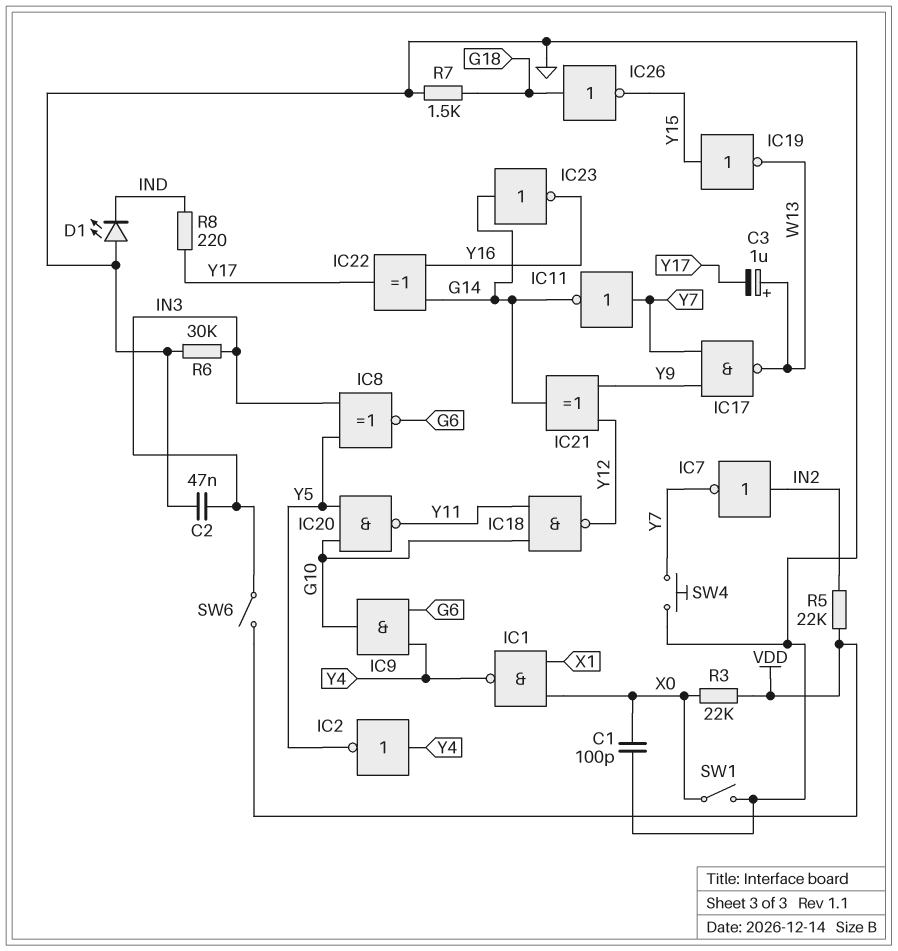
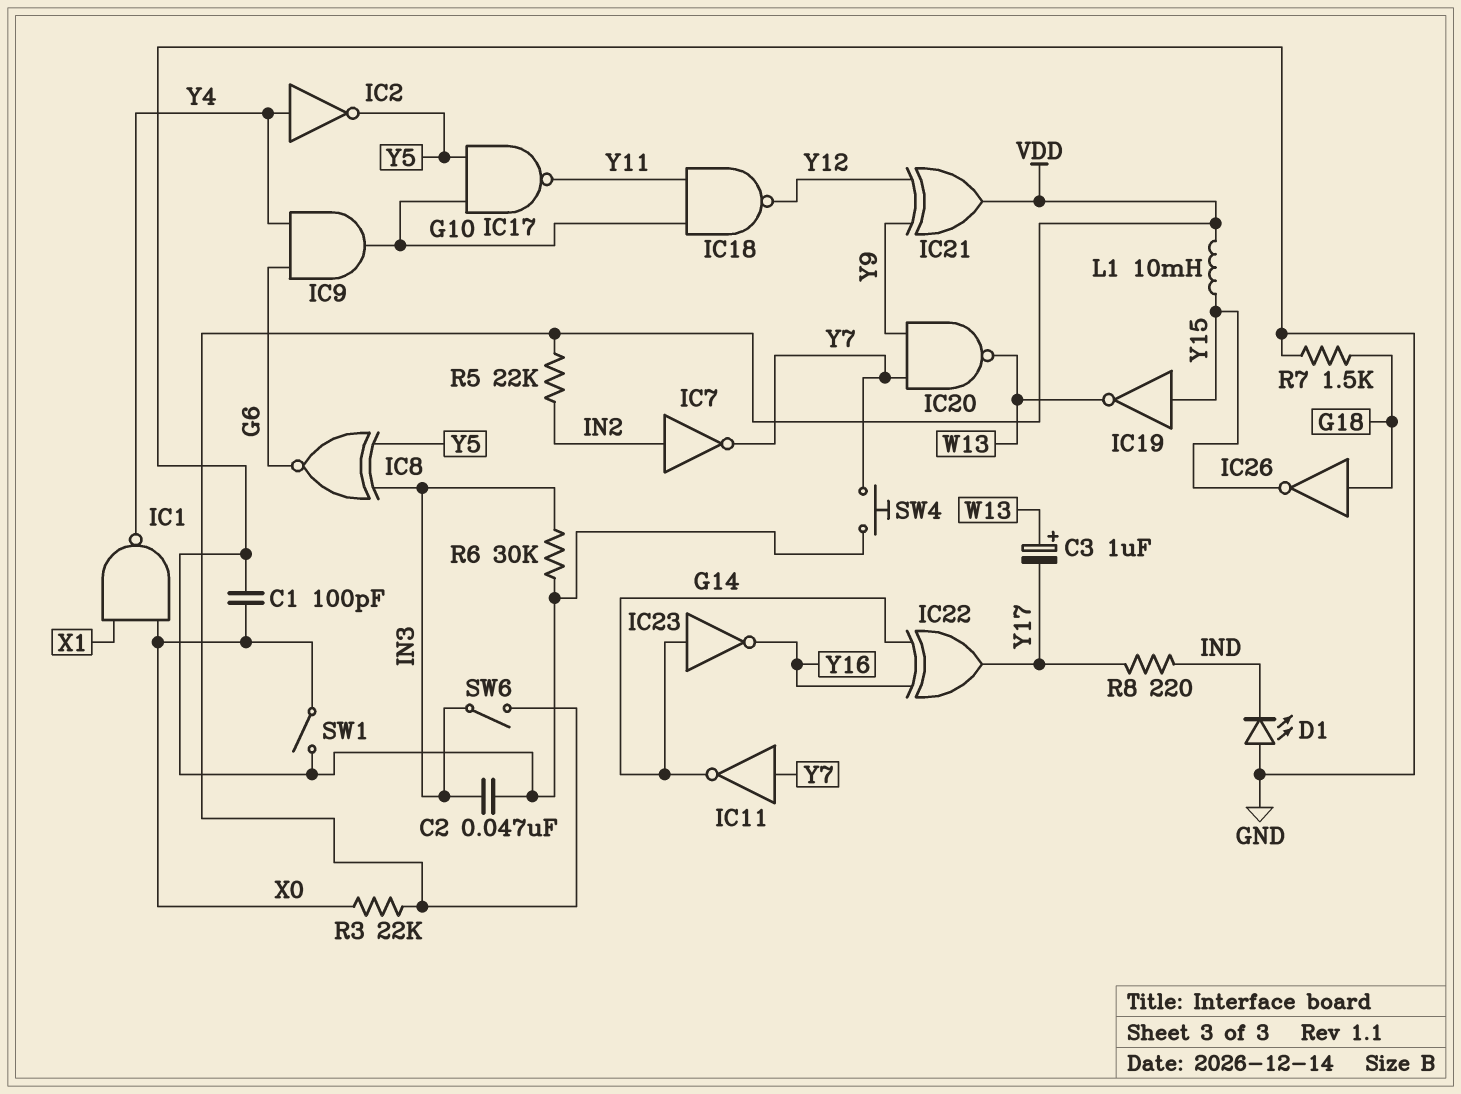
IC17: NAND (in Y7, in Y9, out W13) -> NAND (in G10, in Y5, out Y11)
IC20: NAND (in G10, in Y5, out Y11) -> NAND (in Y7, in Y9, out W13)
IC21: XOR (in Y9, in Y12, out G14) -> XOR (in Y9, in Y12, out VDD)
L1: none -> 10mH (VDD, Y15)

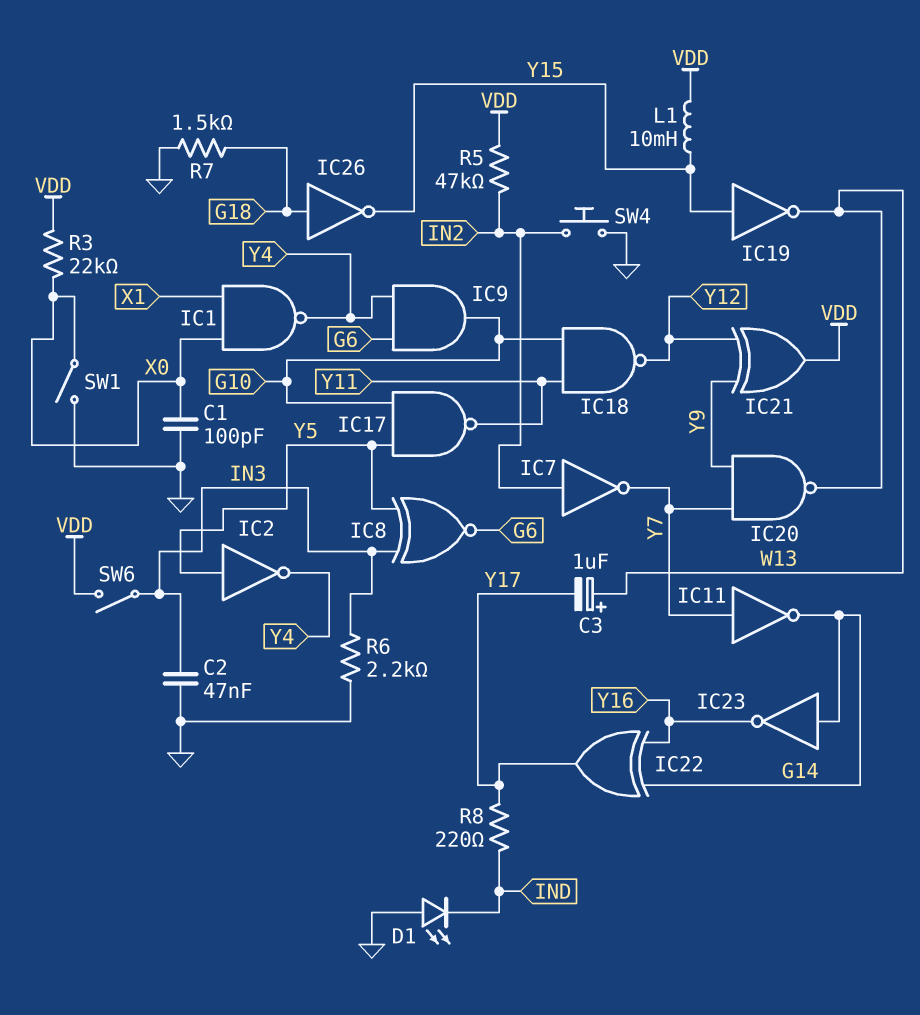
IC2: NOT (in Y4, out Y5) -> NOT (in Y5, out Y4)
R5: 22k (IN2, VDD) -> 47k (IN2, VDD)
R6: 30k (GND, IN3) -> 2.2k (GND, IN3)
SW4: button (GND, Y7) -> button (GND, IN2)

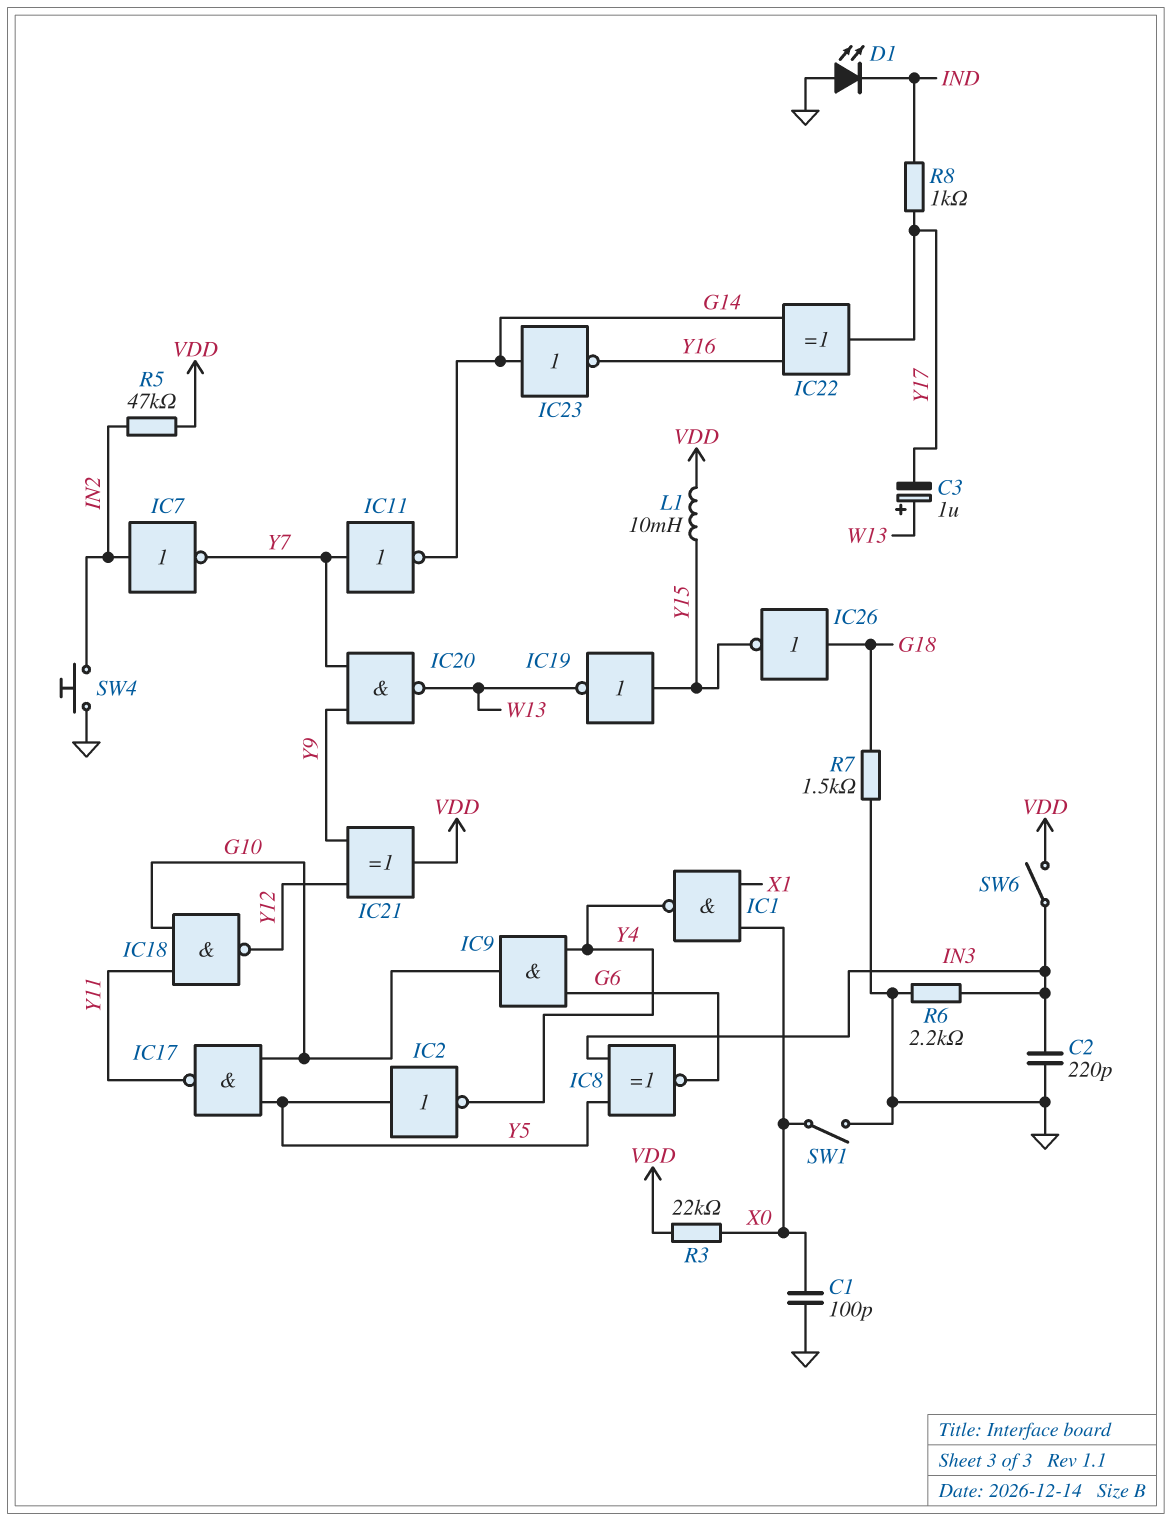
C2: 47nF (GND, IN3) -> 220pF (GND, IN3)
R8: 220 (IND, Y17) -> 1k (IND, Y17)

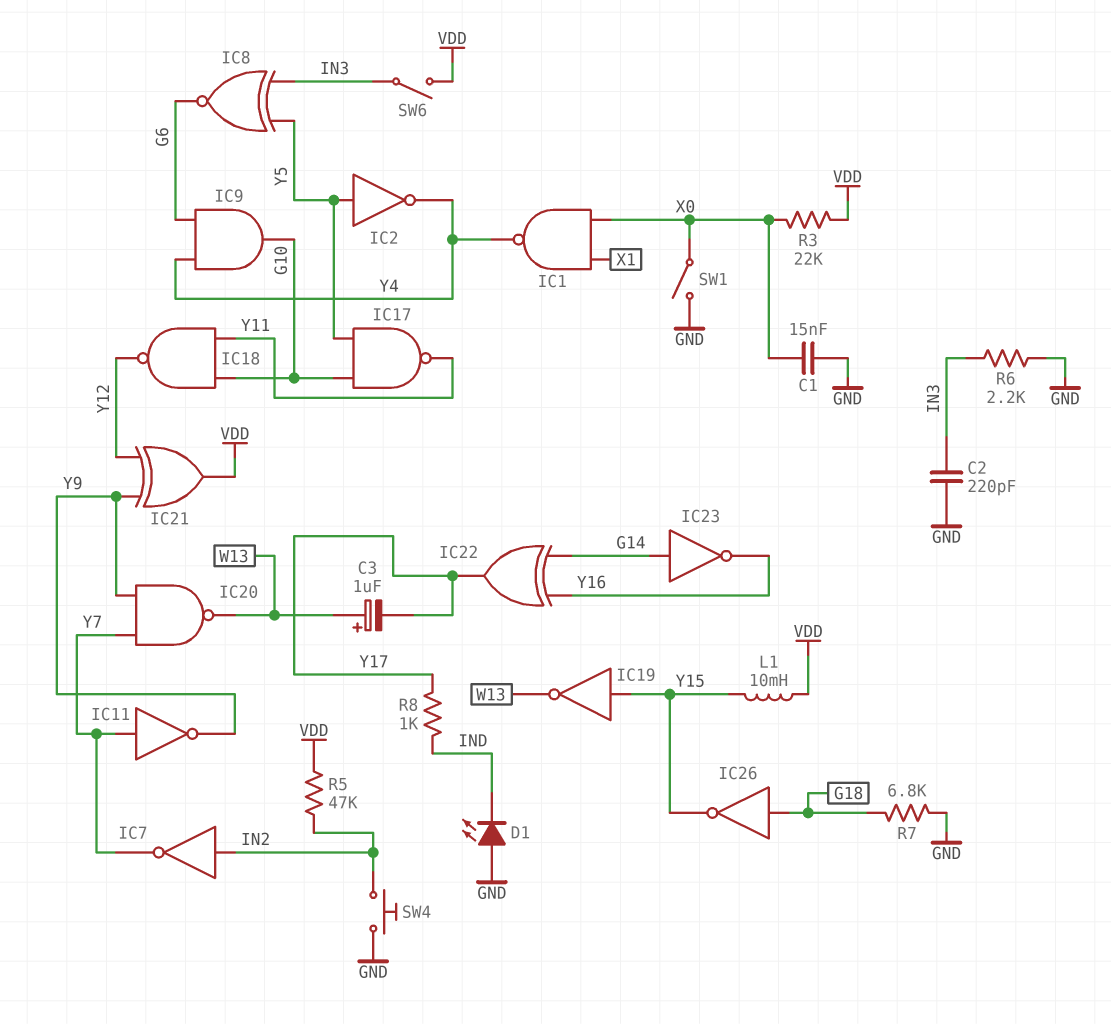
C1: 100pF (GND, X0) -> 15nF (GND, X0)
IC11: NOT (in Y7, out G14) -> NOT (in Y7, out Y9)
R7: 1.5k (G18, GND) -> 6.8k (G18, GND)

